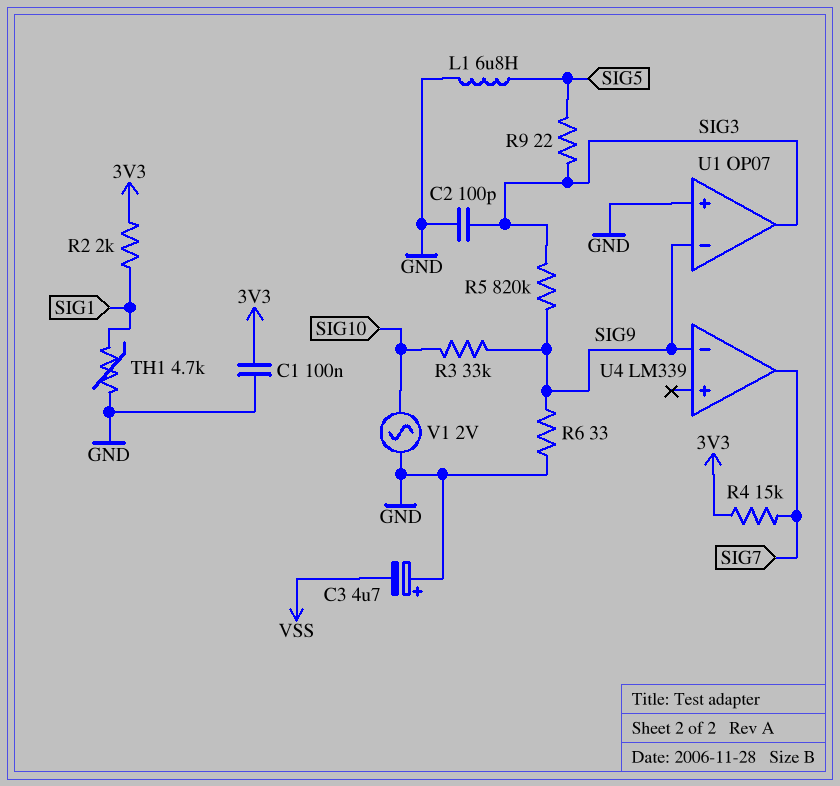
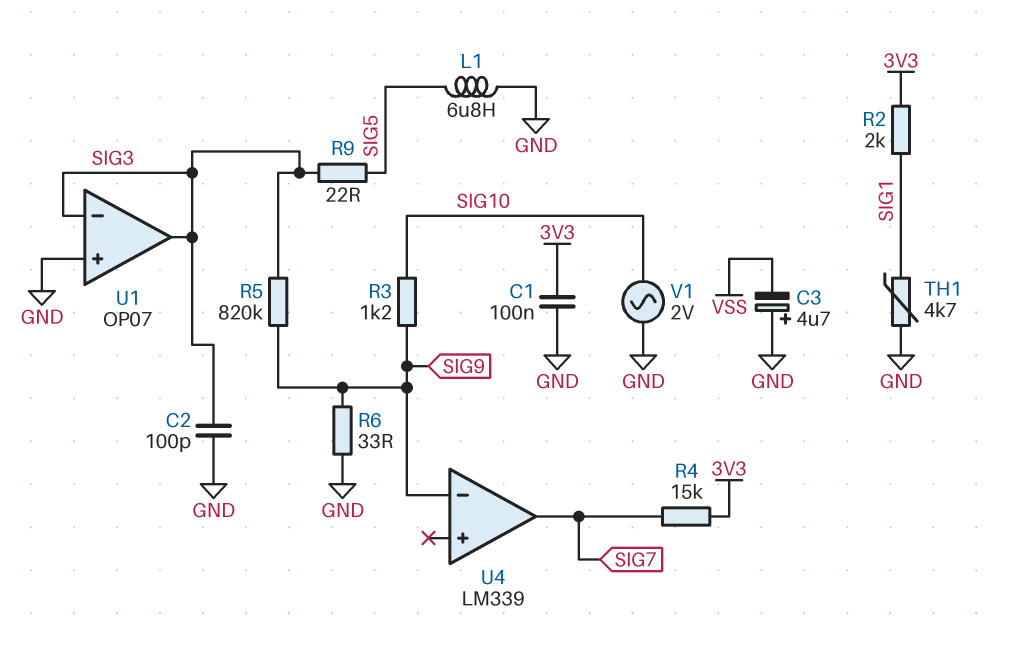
R3: 33k (SIG9, SIG10) -> 1.2k (SIG9, SIG10)
U1 pin in-: SIG9 -> SIG3

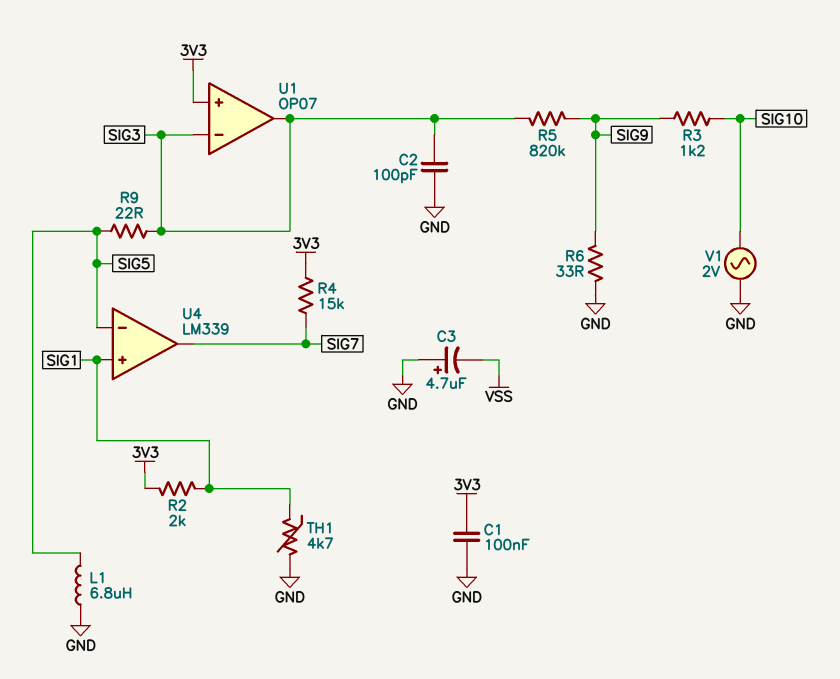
U1 pin in+: GND -> 3V3
U4 pin in+: none -> SIG1
U4 pin in-: SIG9 -> SIG5

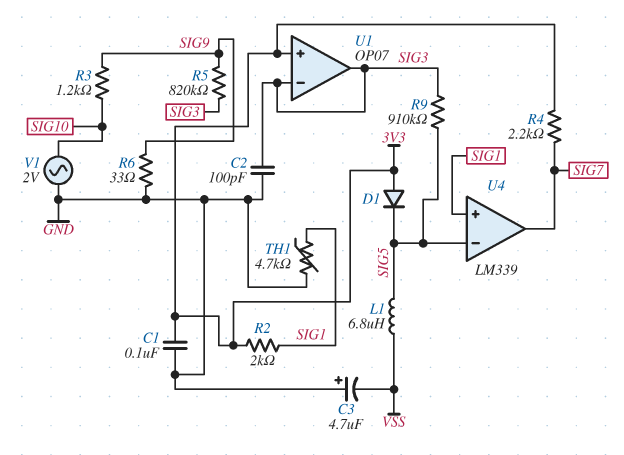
D1: none -> diode (A 3V3, K SIG5)
L1: 6.8uH (GND, SIG5) -> 6.8uH (SIG5, VSS)
R4: 15k (3V3, SIG7) -> 2.2k (3V3, SIG7)
R9: 22 (SIG3, SIG5) -> 910k (SIG3, SIG5)

